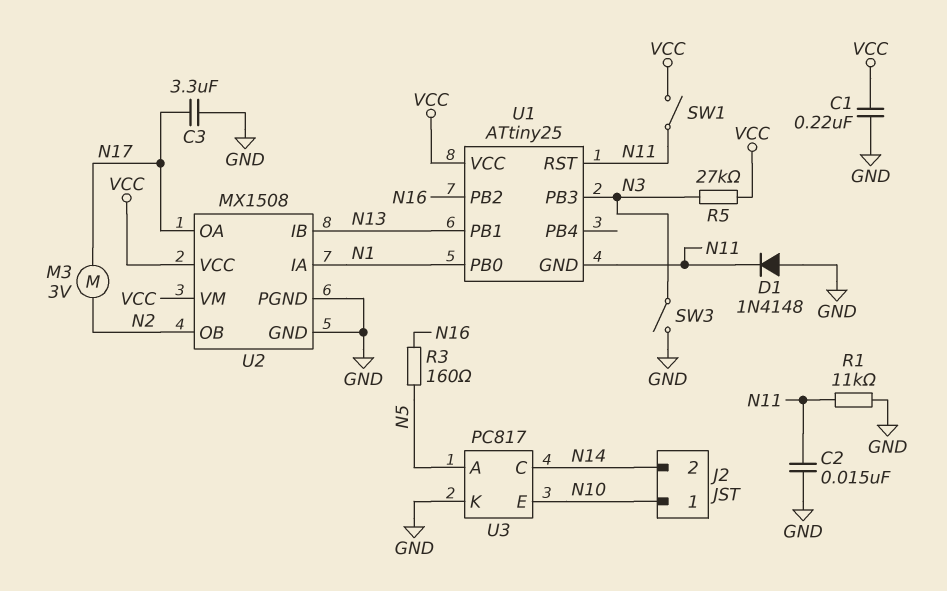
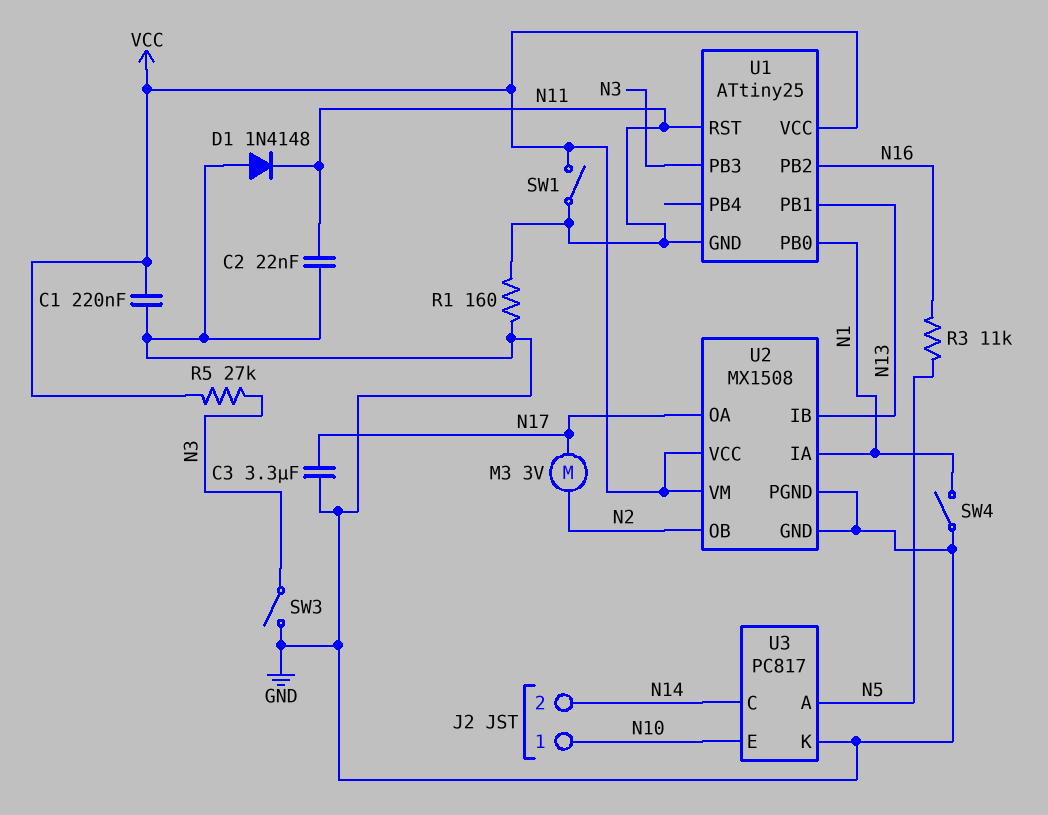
C2: 15nF (GND, N11) -> 22nF (GND, N11)
R1: 11k (GND, N11) -> 160 (GND, N11)
R3: 160 (N5, N16) -> 11k (N5, N16)
SW4: none -> switch (GND, N1)

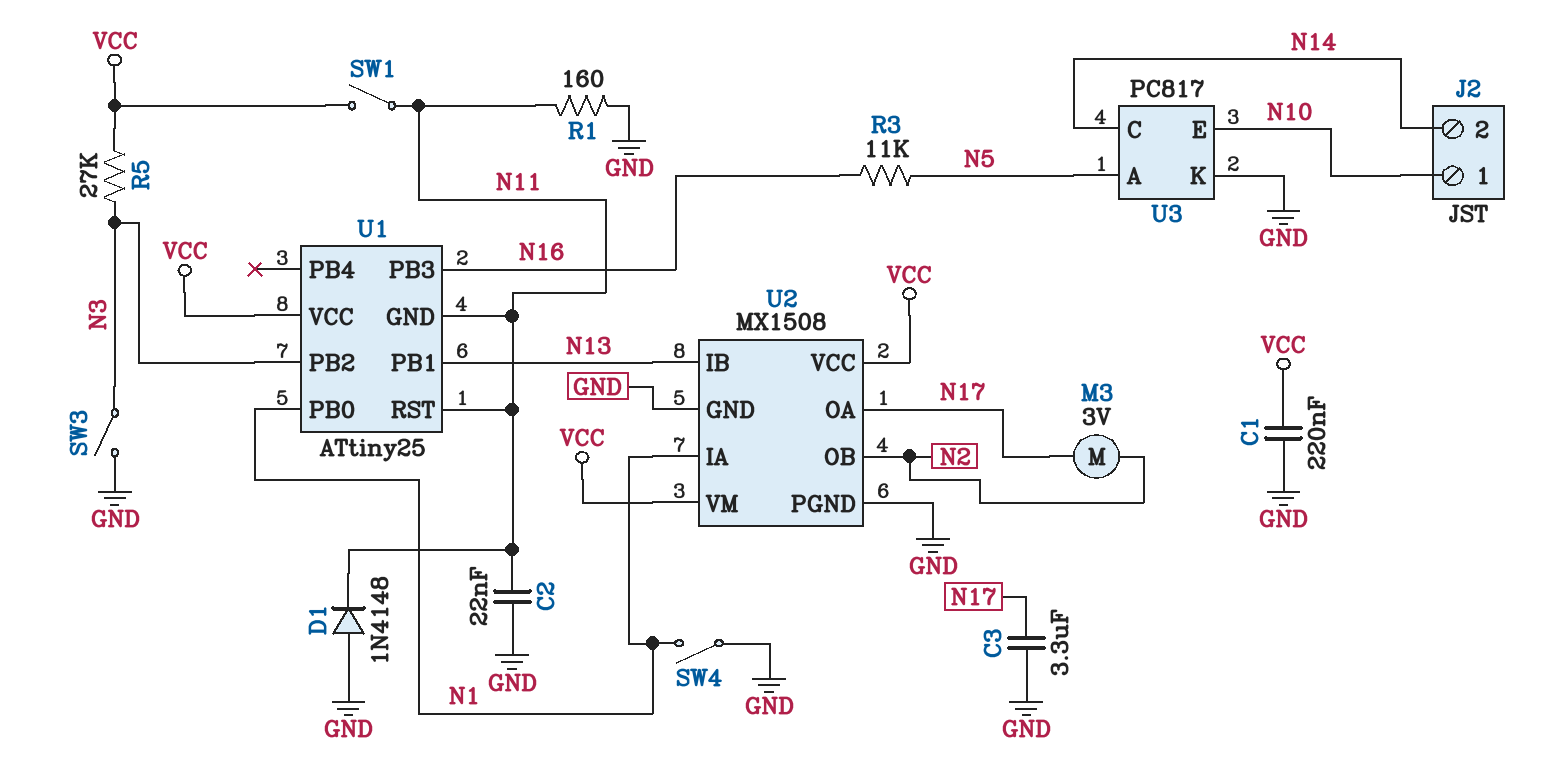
U1 pin PB2: N16 -> N3
U1 pin PB3: N3 -> N16

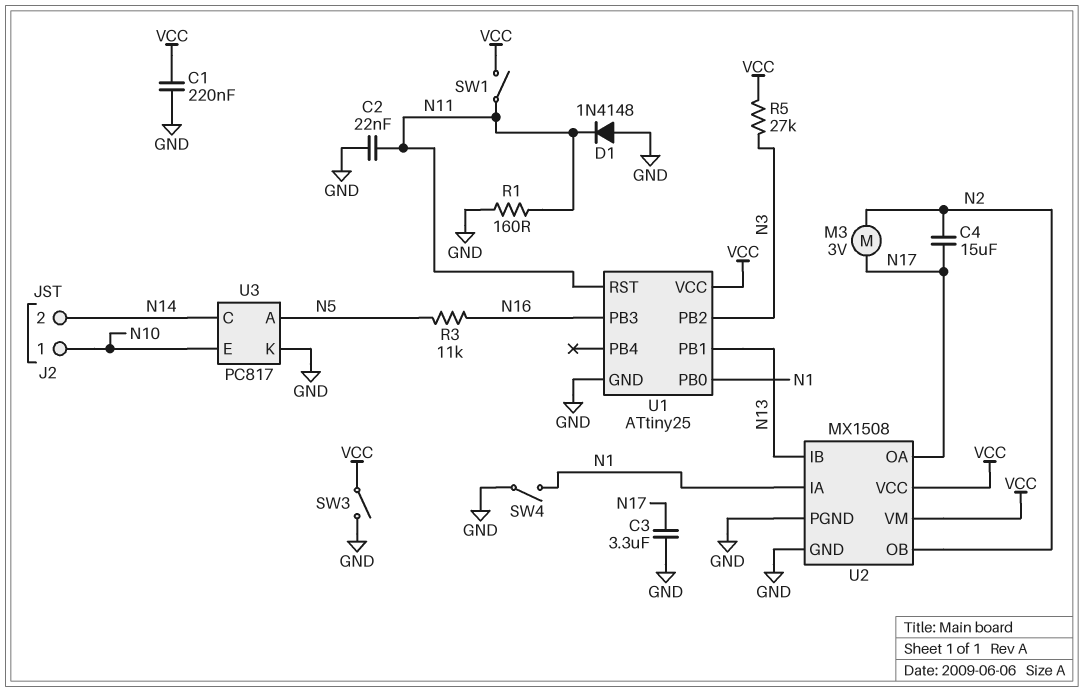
C4: none -> 15uF (N2, N17)
SW3: switch (GND, N3) -> switch (GND, VCC)
U1 pin GND: N11 -> GND

